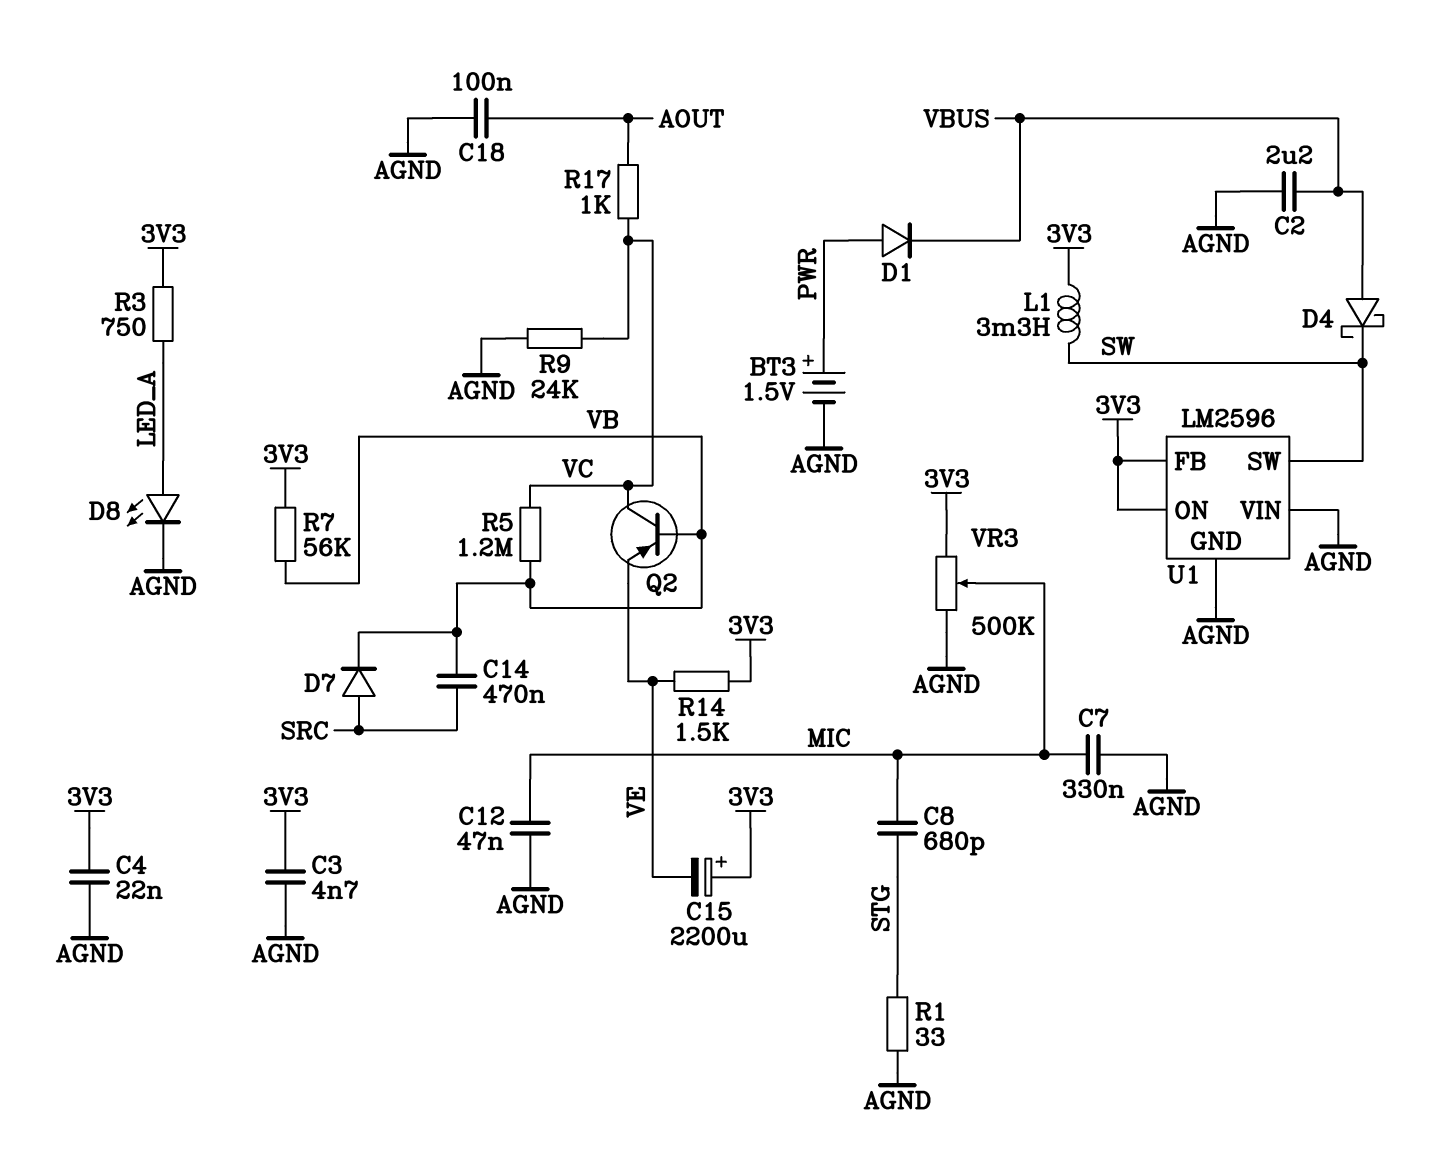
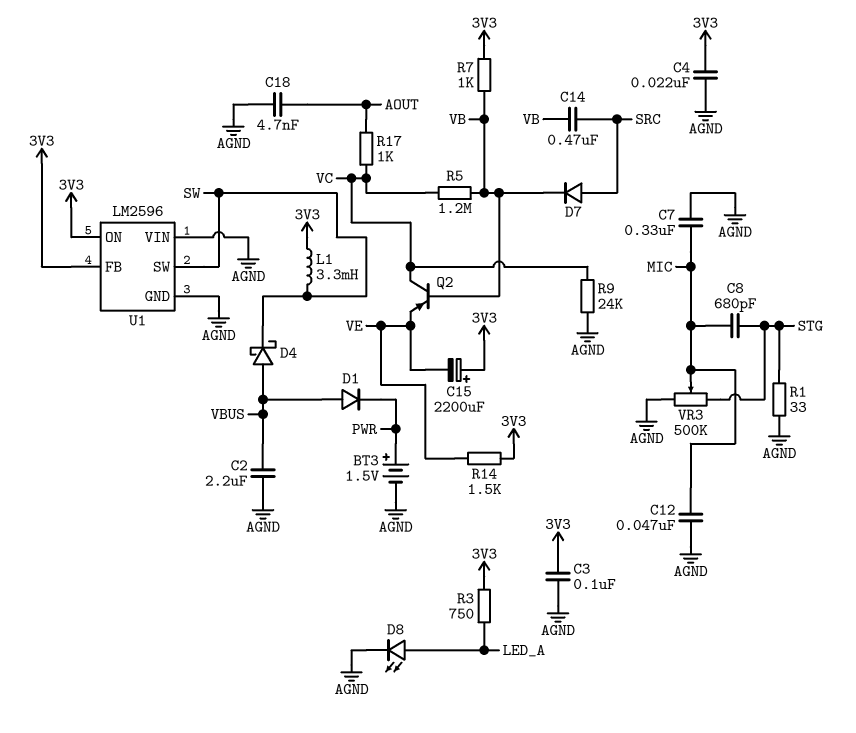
C3: 4.7nF (3V3, AGND) -> 100nF (3V3, AGND)
C18: 100nF (AGND, AOUT) -> 4.7nF (AGND, AOUT)
D1: diode (A PWR, K VBUS) -> diode (A VBUS, K PWR)
R7: 56k (3V3, VB) -> 1k (3V3, VB)
VR3: 500k (3V3, AGND, wiper MIC) -> 500k (AGND, STG, wiper MIC)

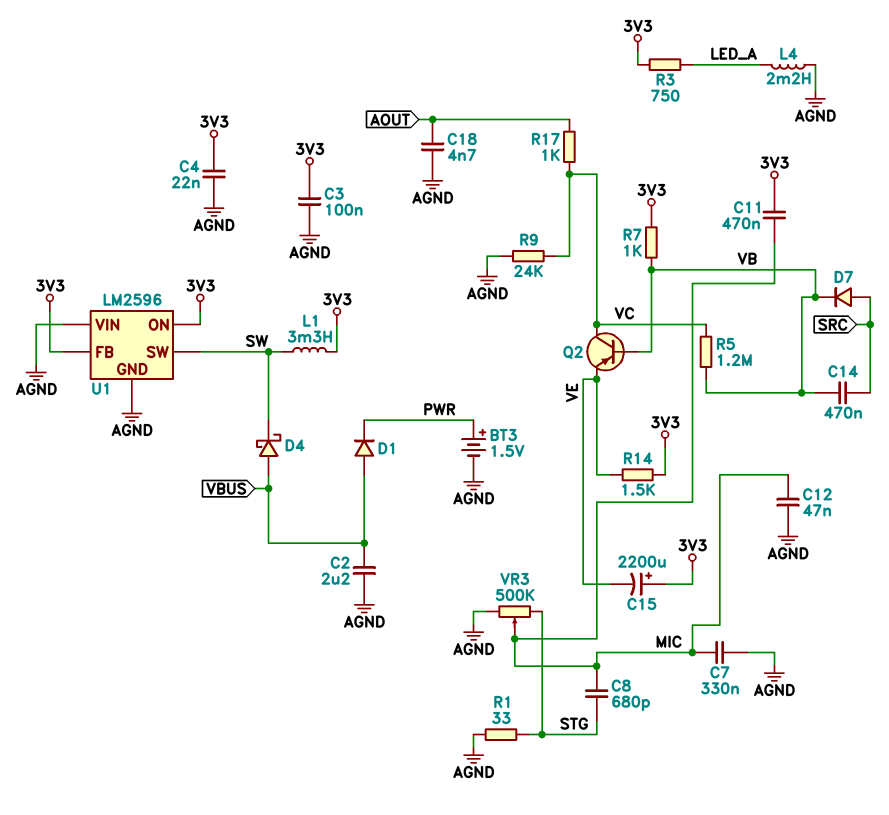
C11: none -> 470nF (3V3, MIC)
D8: LED (A LED_A, K AGND) -> none
L4: none -> 2.2mH (AGND, LED_A)

